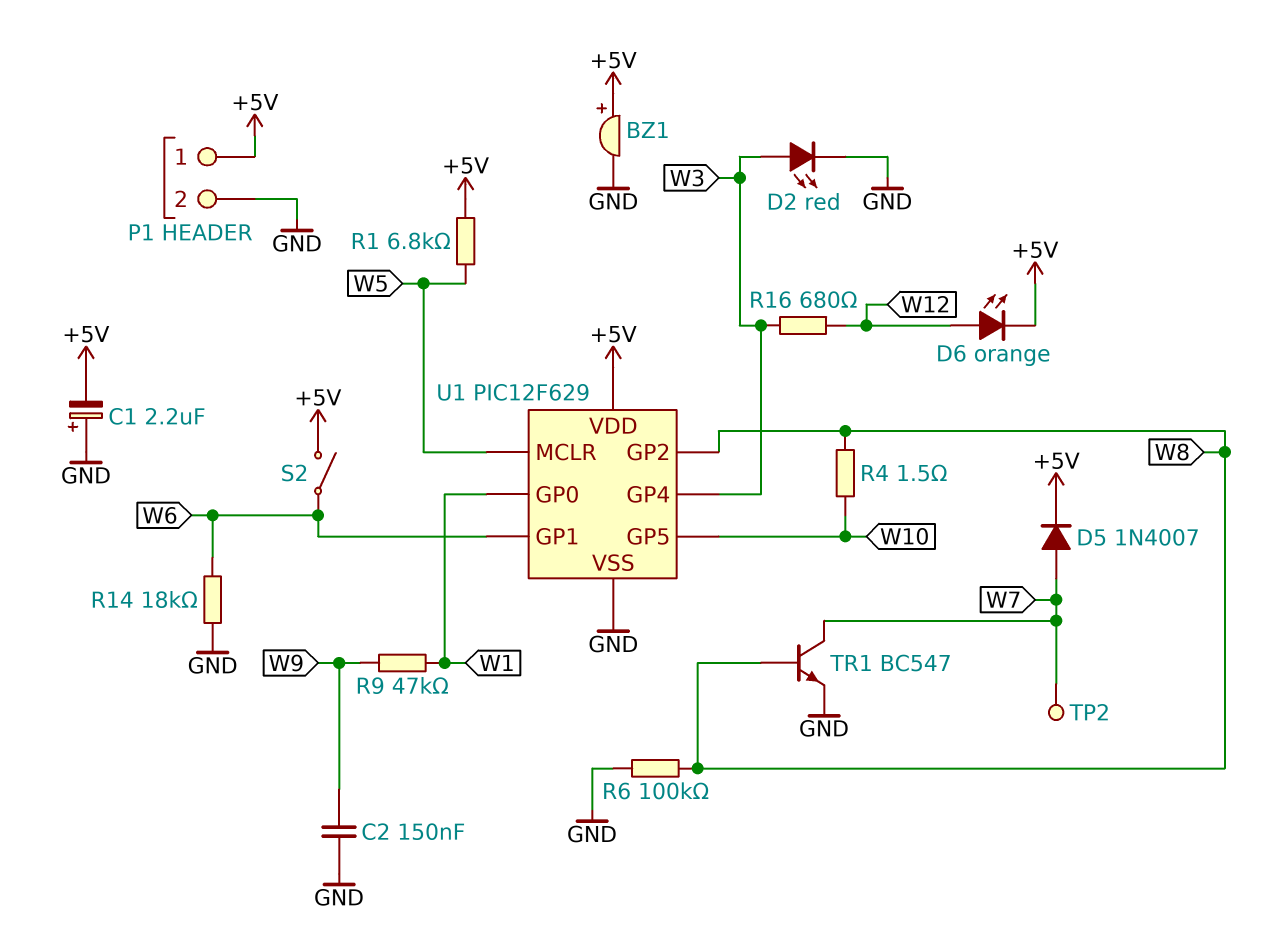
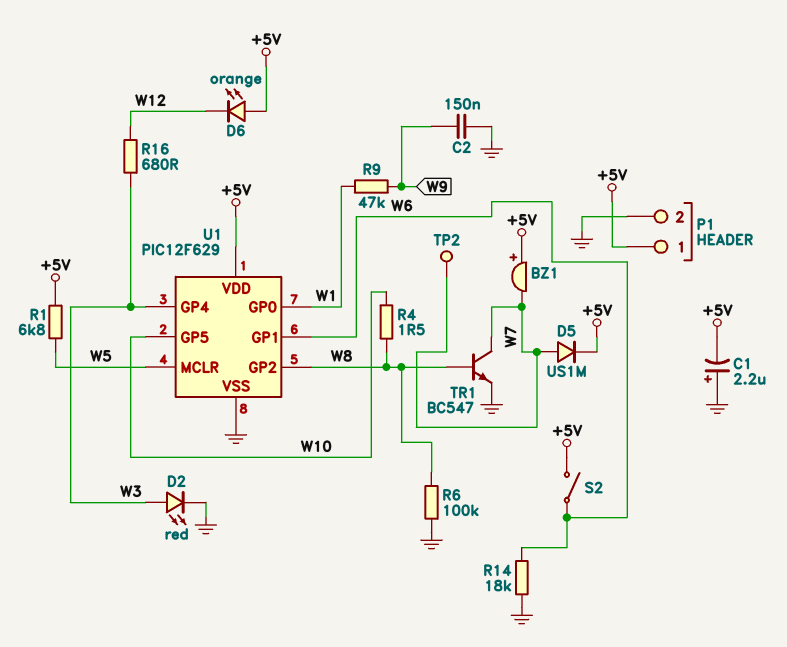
BZ1: buzzer (plus +5V, minus GND) -> buzzer (plus +5V, minus W7)
D5: diode 1N4007 (A W7, K +5V) -> diode US1M (A W7, K +5V)
D6: LED orange (A W12, K +5V) -> LED orange (A +5V, K W12)

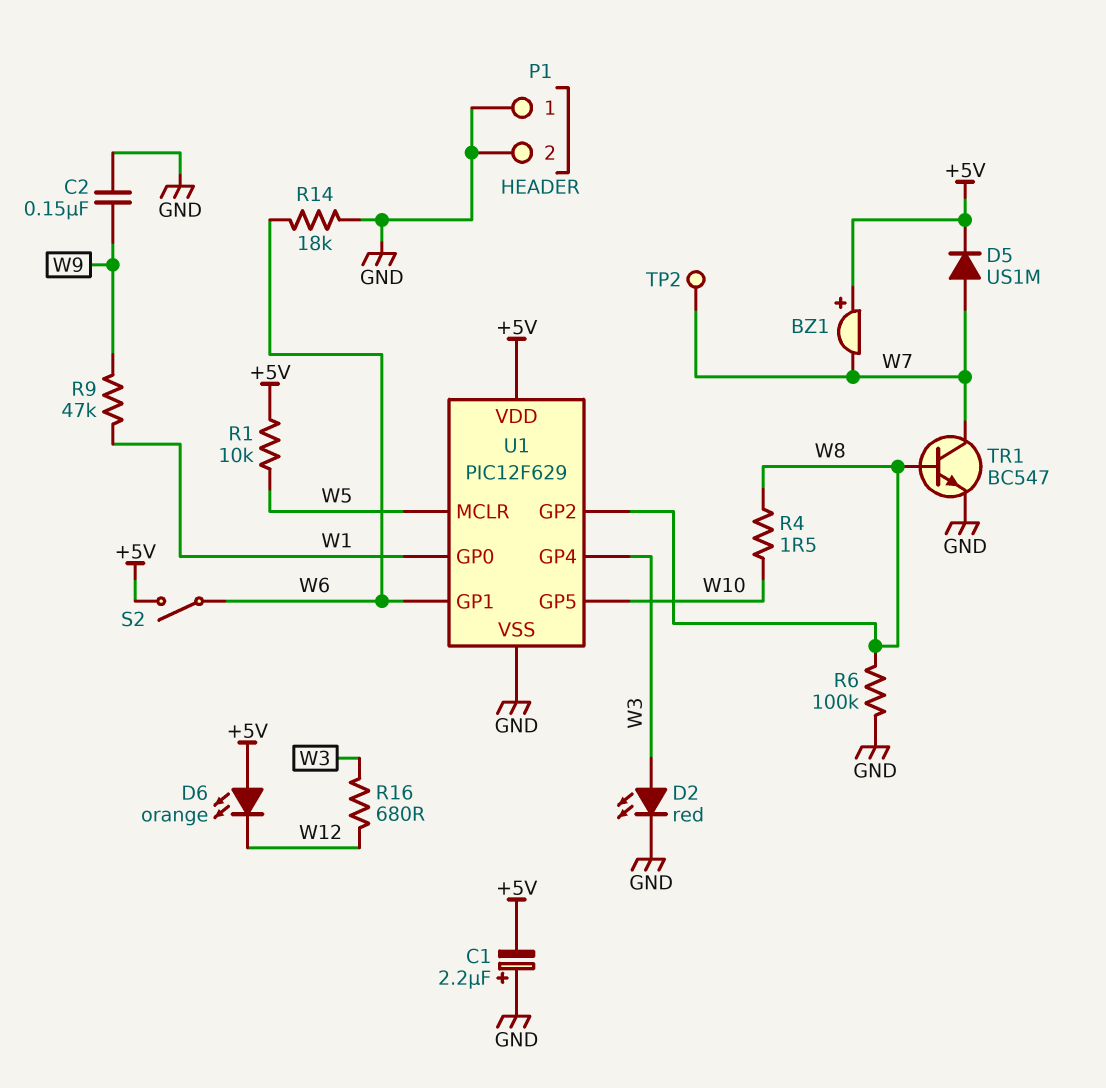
P1 pin 1: +5V -> GND
R1: 6.8k (+5V, W5) -> 10k (+5V, W5)

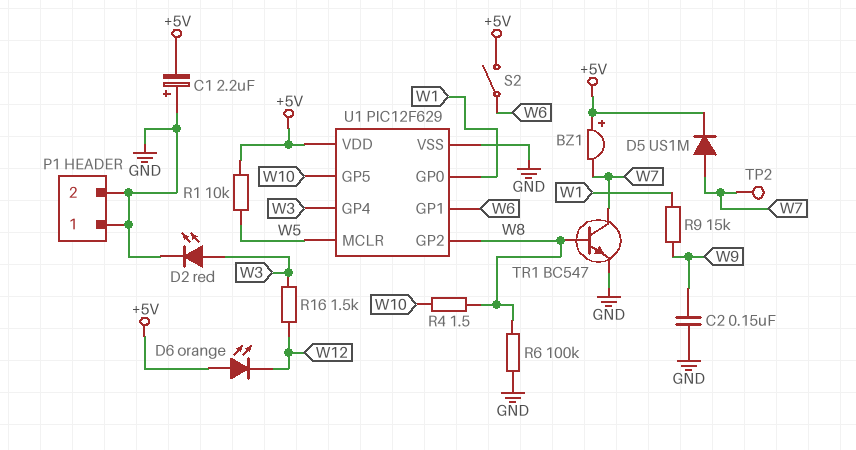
R9: 47k (W1, W9) -> 15k (W1, W9)
R14: 18k (GND, W6) -> none
R16: 680 (W3, W12) -> 1.5k (W3, W12)

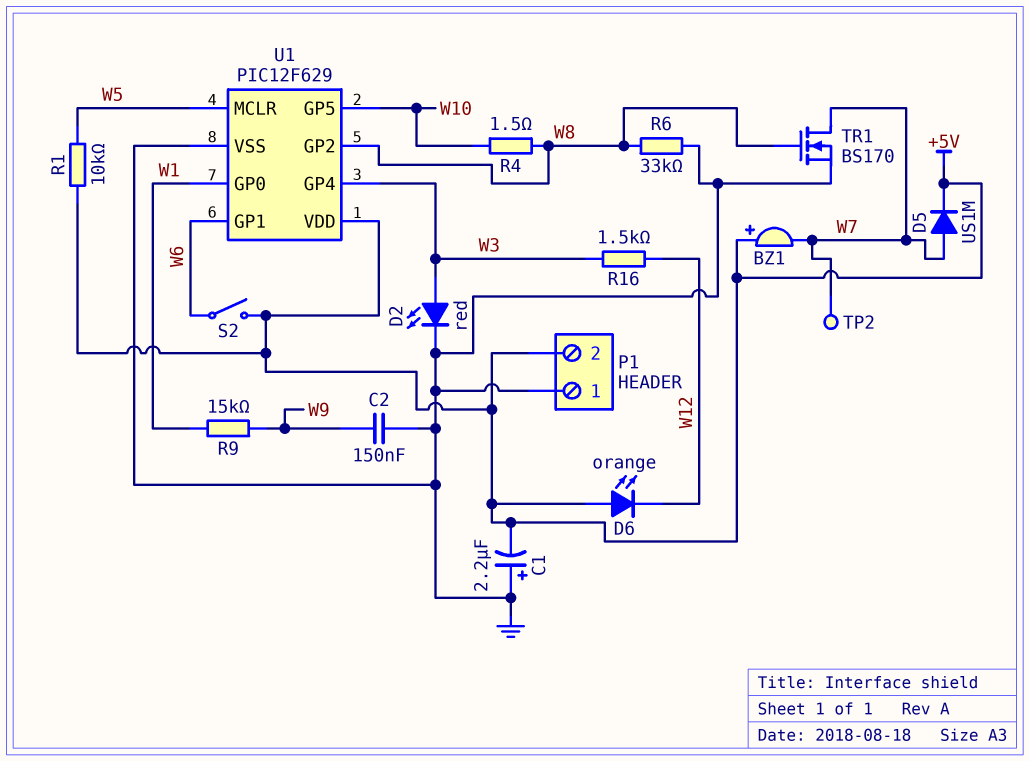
P1 pin 2: GND -> +5V
R6: 100k (GND, W8) -> 33k (GND, W8)
TR1: NPN BC547 (B W8, C W7, E GND) -> NMOS BS170 (G W8, D W7, S GND)

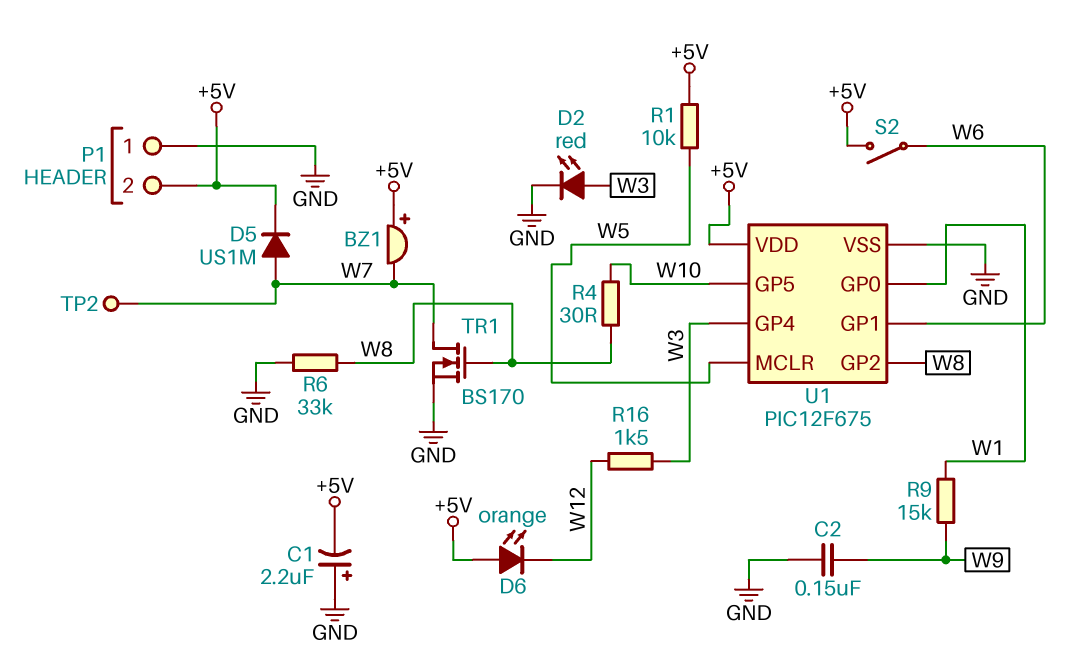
R4: 1.5 (W8, W10) -> 30 (W8, W10)
U1: PIC12F629 -> PIC12F675

